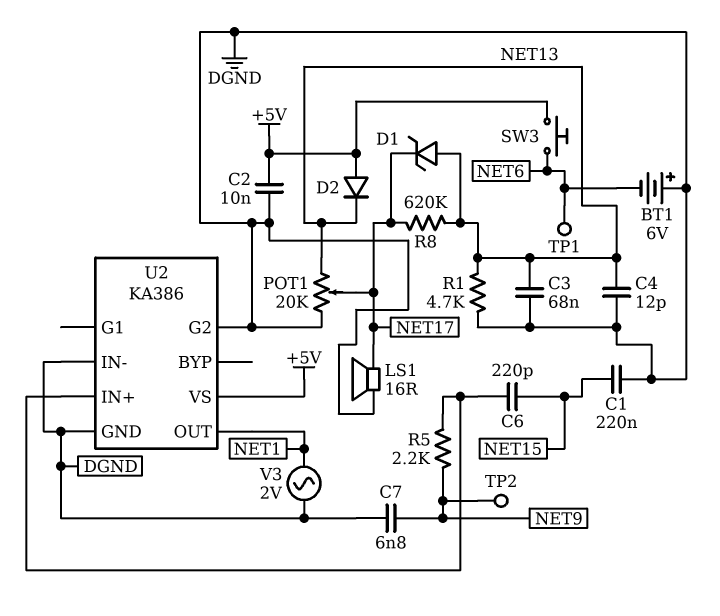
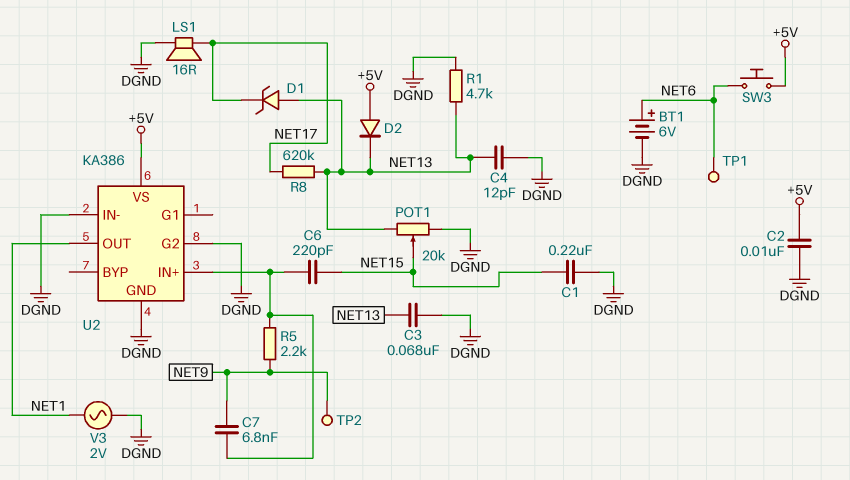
BT1: 6V (plus DGND, minus NET6) -> 6V (plus NET6, minus DGND)
C7: 6.8nF (DGND, NET9) -> 6.8nF (NET9, U2/IN+)
POT1: 20k (DGND, NET13, wiper NET17) -> 20k (DGND, NET13, wiper NET15)

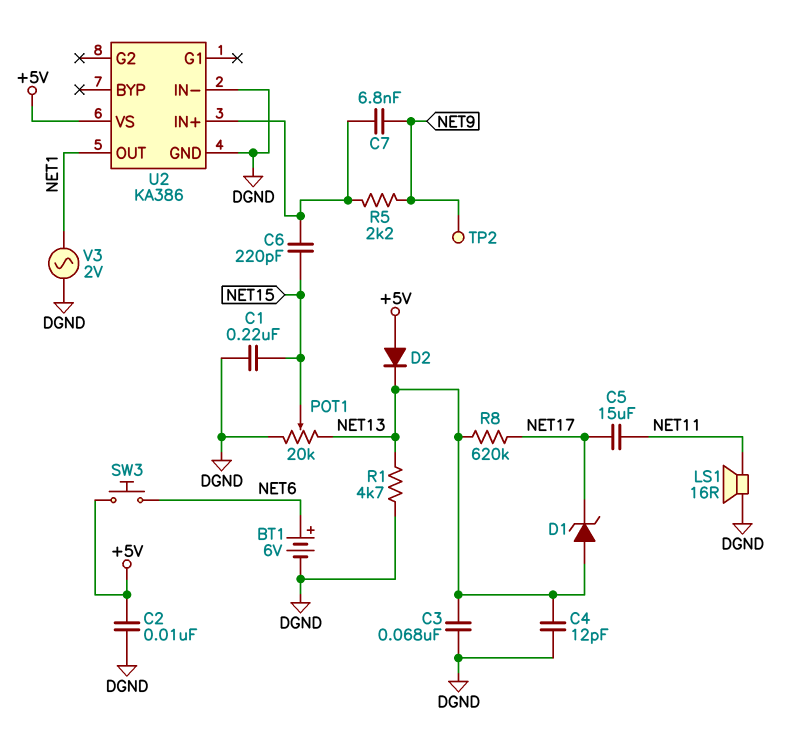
C5: none -> 15uF (NET11, NET17)
LS1: speaker 16R (DGND, NET17) -> speaker 16R (DGND, NET11)
TP1: test point (NET6) -> none
U2 pin G2: DGND -> none

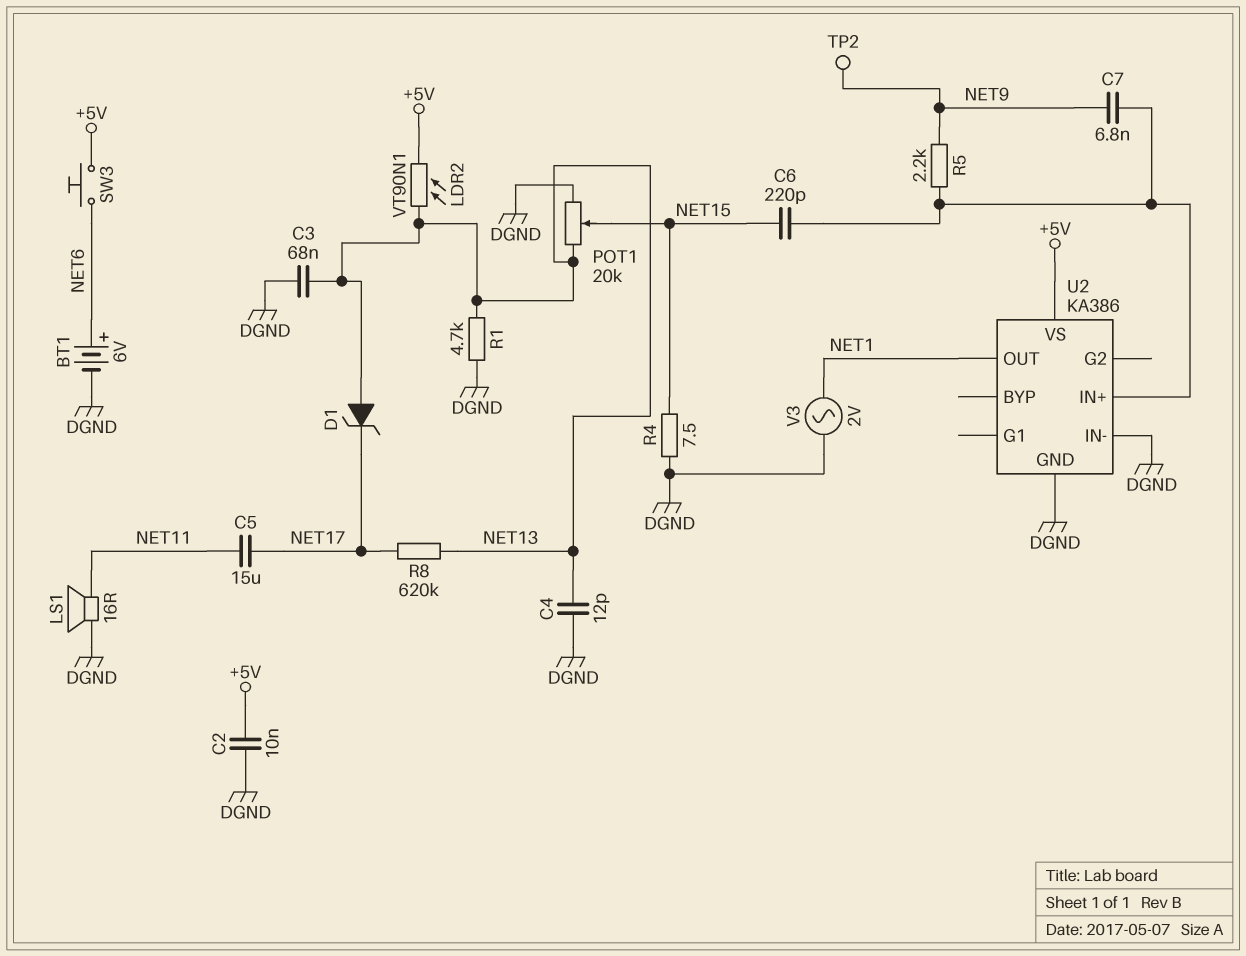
C1: 220nF (DGND, NET15) -> none
D2: diode (A +5V, K NET13) -> none
LDR2: none -> VT90N1 (+5V, NET13)
R4: none -> 7.5 (DGND, NET15)

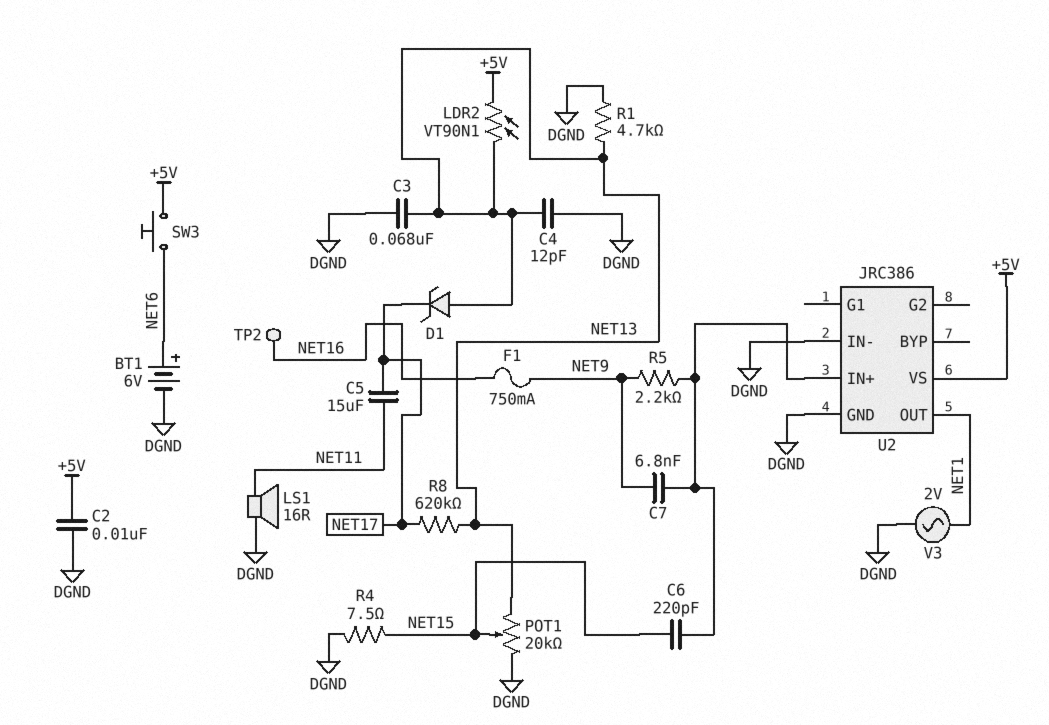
F1: none -> 750mA (NET9, NET16)
TP2: test point (NET9) -> test point (NET16)
U2: KA386 -> JRC386

